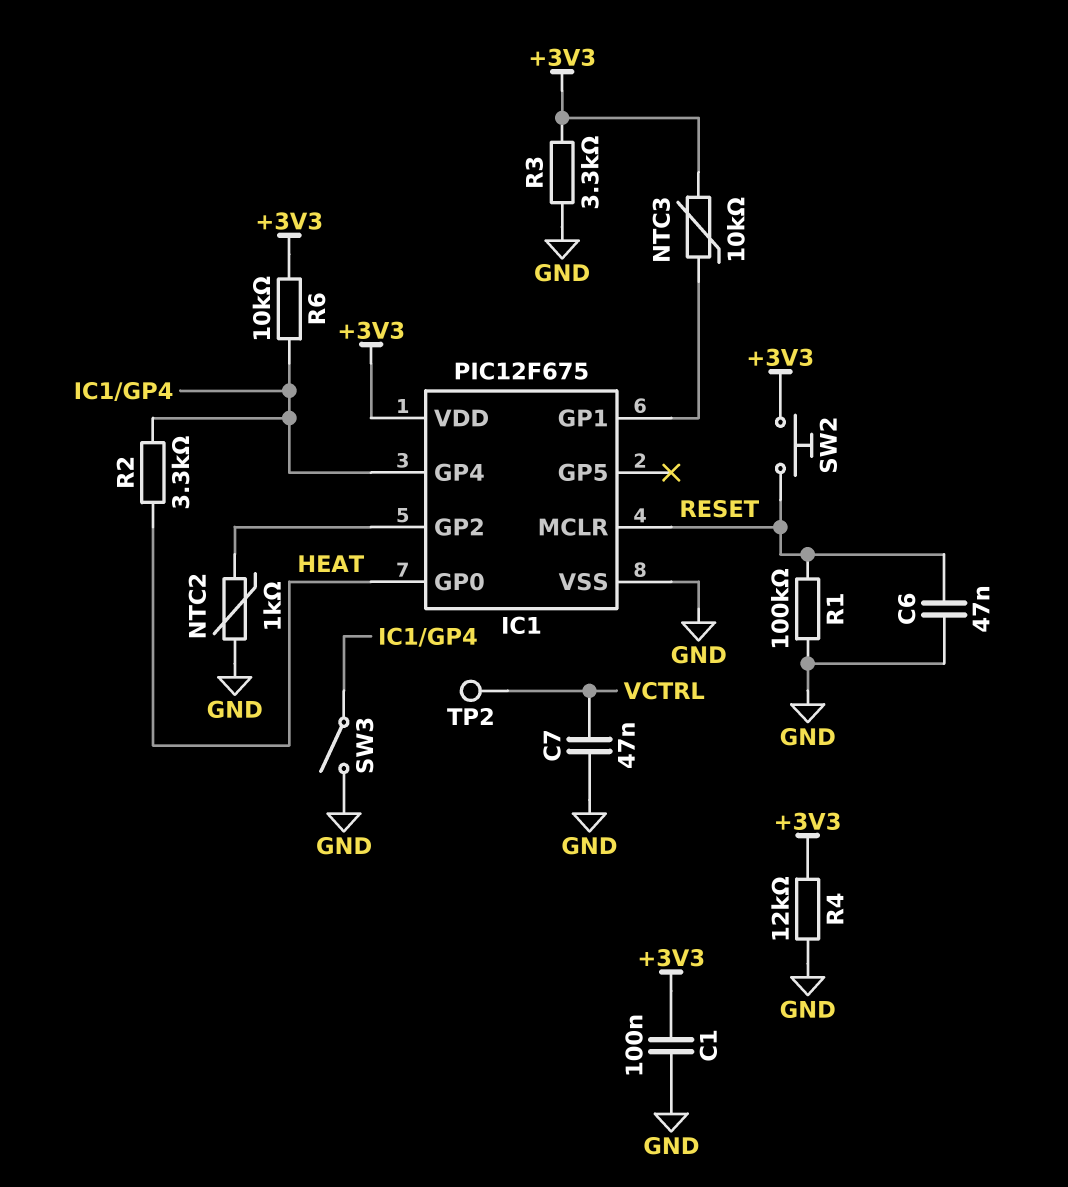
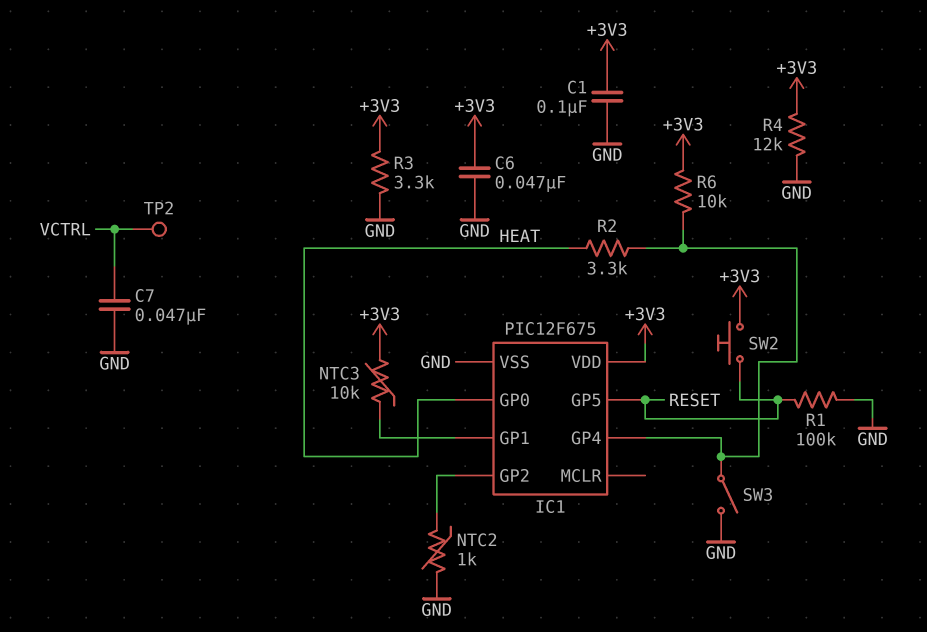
C6: 47nF (GND, RESET) -> 47nF (+3V3, GND)
IC1 pin GP5: none -> RESET
IC1 pin MCLR: RESET -> none

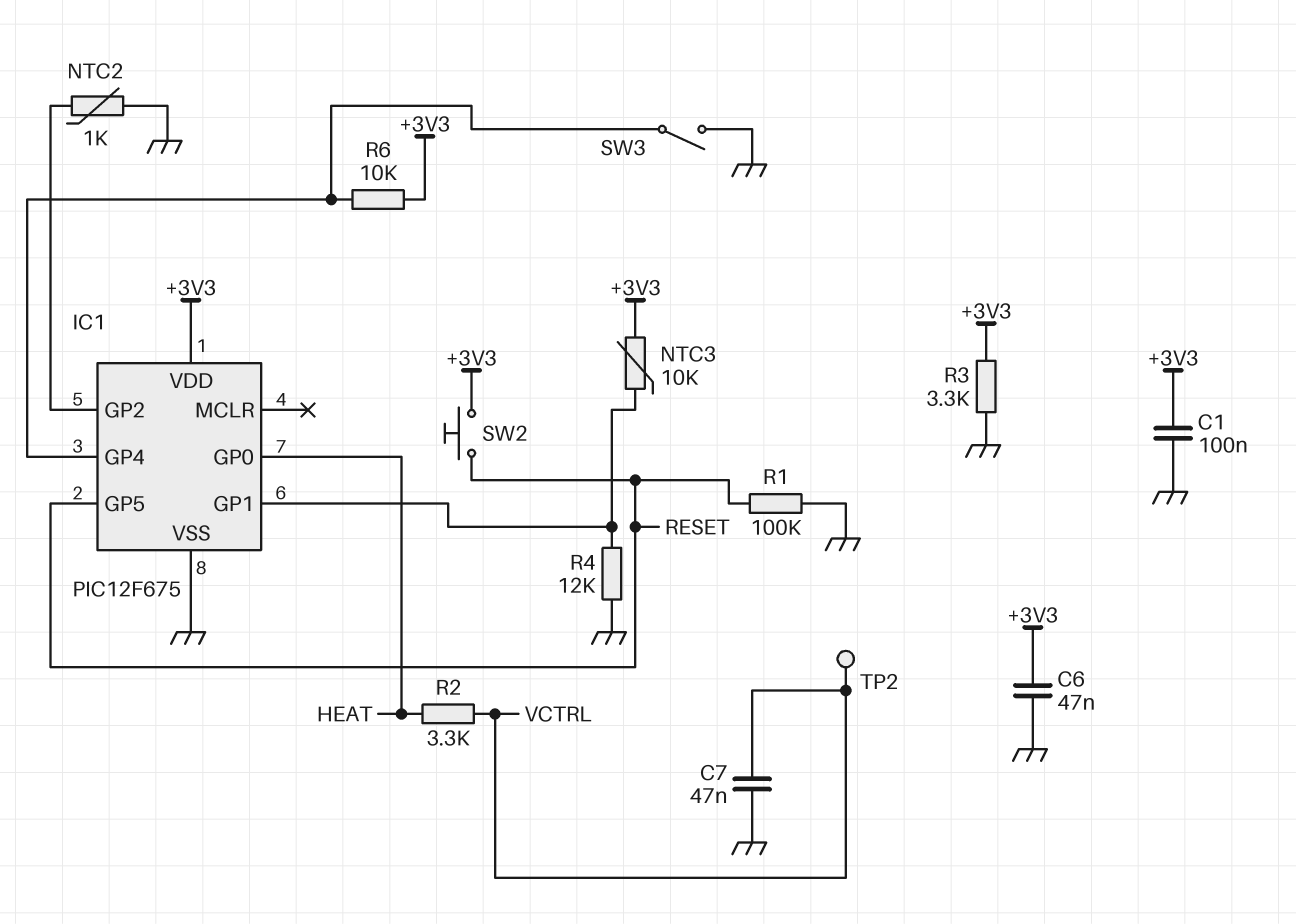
R2: 3.3k (HEAT, IC1/GP4) -> 3.3k (HEAT, VCTRL)
R4: 12k (+3V3, GND) -> 12k (GND, IC1/GP1)

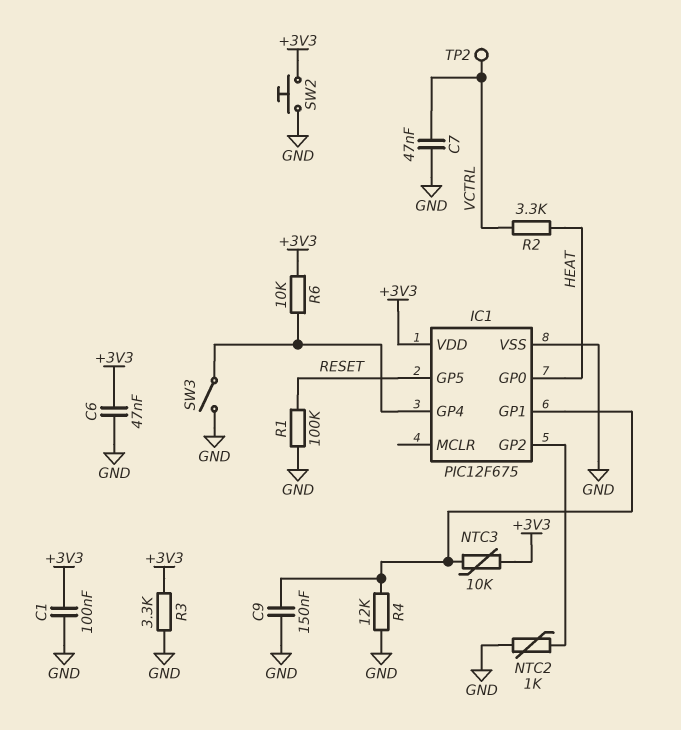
C9: none -> 150nF (GND, IC1/GP1)
SW2: button (+3V3, RESET) -> button (+3V3, GND)

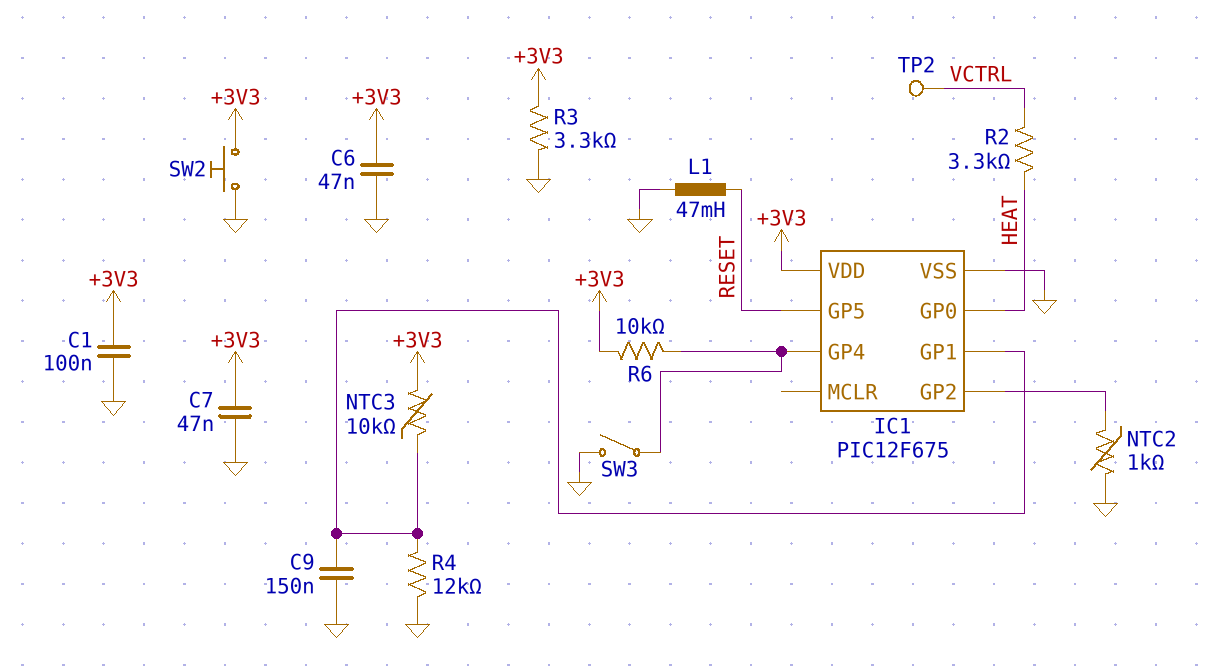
C7: 47nF (GND, VCTRL) -> 47nF (+3V3, GND)
L1: none -> 47mH (GND, RESET)
R1: 100k (GND, RESET) -> none

